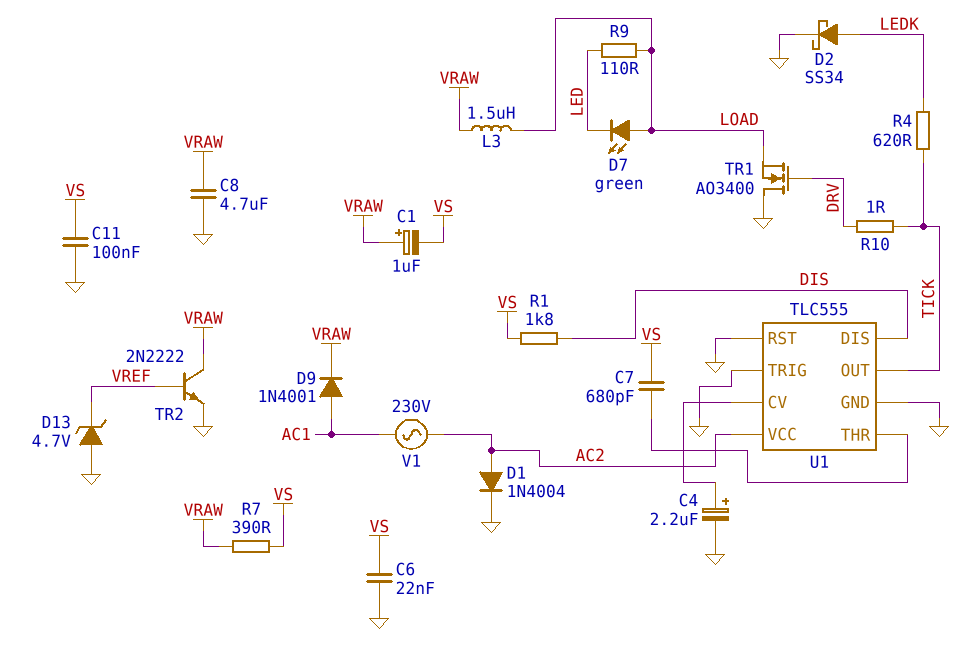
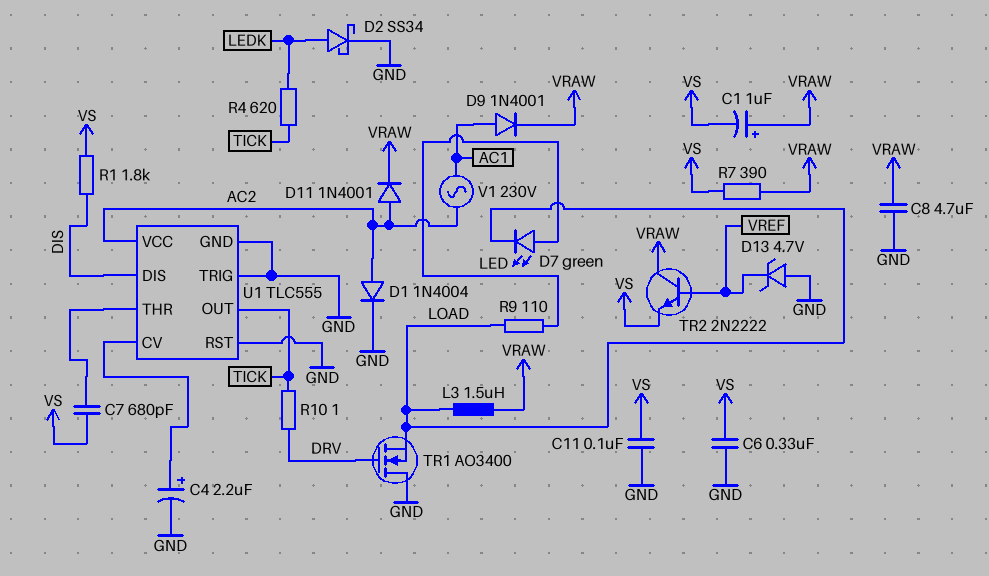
C6: 22nF (GND, VS) -> 330nF (GND, VS)
D7: LED green (A LOAD, K LED) -> LED green (A LED, K LOAD)
D11: none -> diode 1N4001 (A AC2, K VRAW)
TR2: NPN 2N2222 (B VREF, C VRAW, E GND) -> NPN 2N2222 (B VREF, C VRAW, E VS)

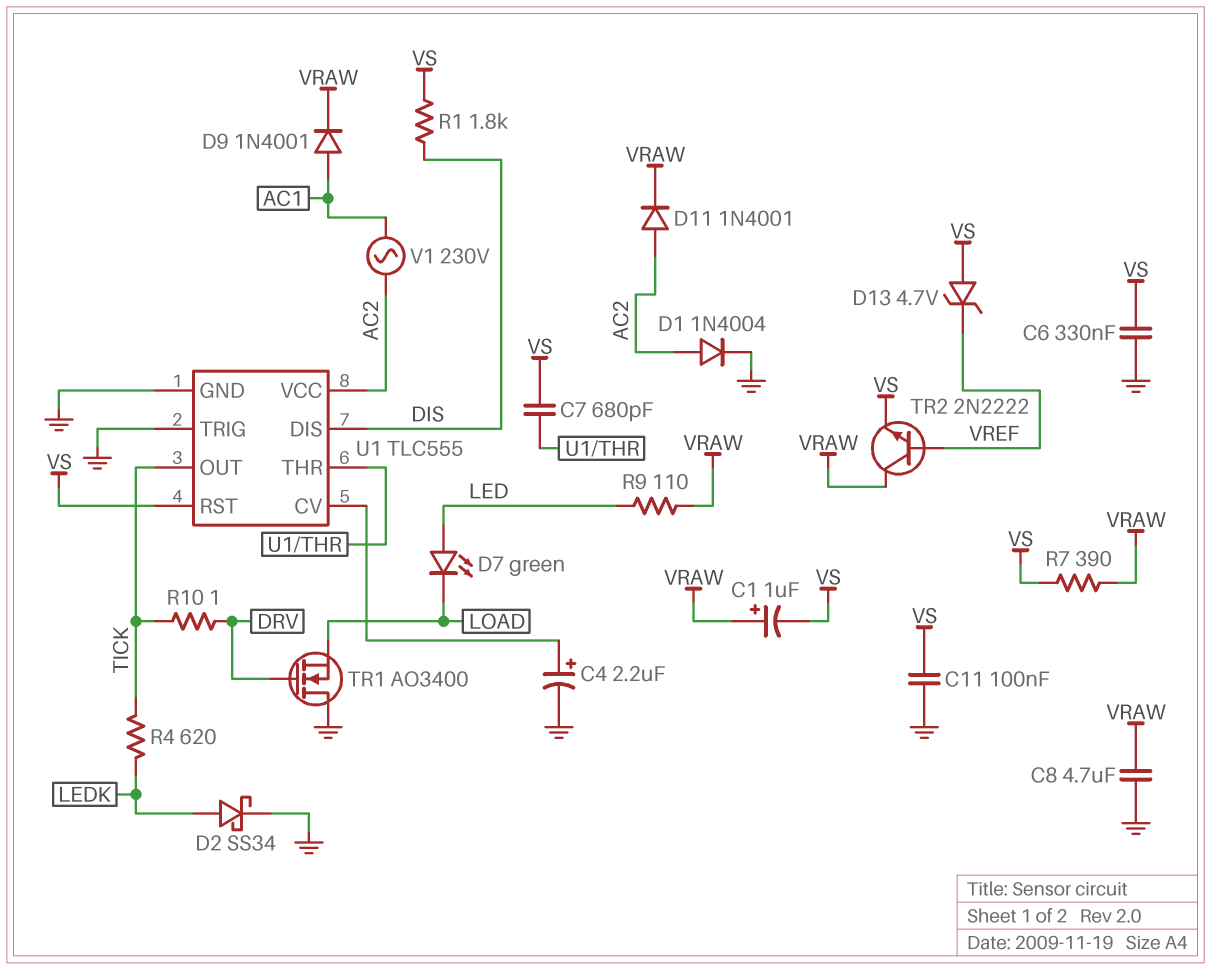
D13: zener 4.7V (A GND, K VREF) -> zener 4.7V (A VS, K VREF)
L3: 1.5uH (LOAD, VRAW) -> none
R9: 110 (LED, LOAD) -> 110 (LED, VRAW)
U1 pin RST: GND -> VS

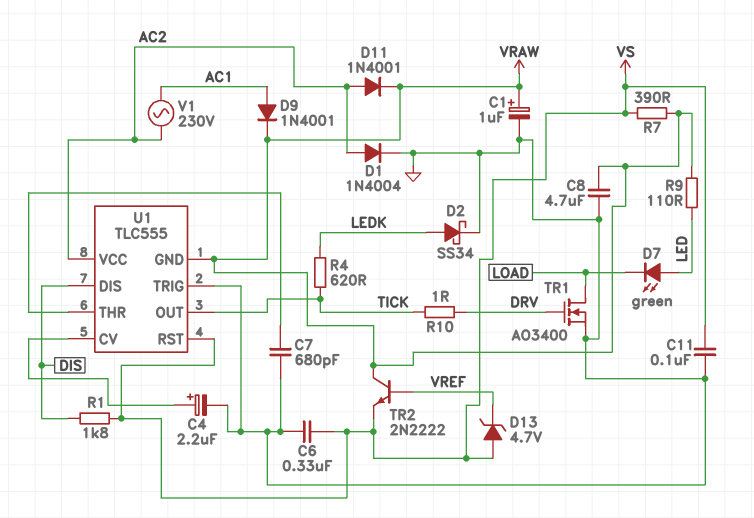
C1: 1uF (plus VRAW, minus VS) -> 1uF (plus VRAW, minus GND)
C7: 680pF (U1/THR, VS) -> 680pF (GND, U1/THR)
TR1: NMOS AO3400 (G DRV, D GND, S LOAD) -> NMOS AO3400 (G DRV, D LOAD, S GND)
U1 pin GND: GND -> VRAW

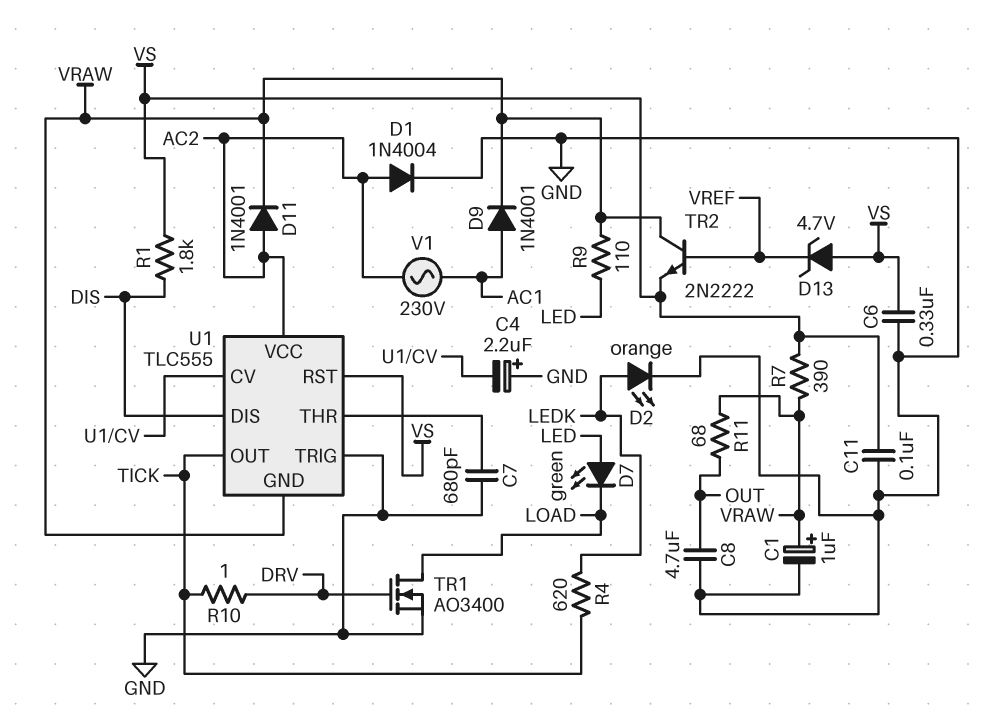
C4: 2.2uF (plus U1/CV, minus GND) -> 2.2uF (plus GND, minus U1/CV)
C8: 4.7uF (GND, VRAW) -> 4.7uF (GND, OUT)
D2: schottky SS34 (A LEDK, K GND) -> LED orange (A LEDK, K GND)
R11: none -> 68 (OUT, VRAW)

